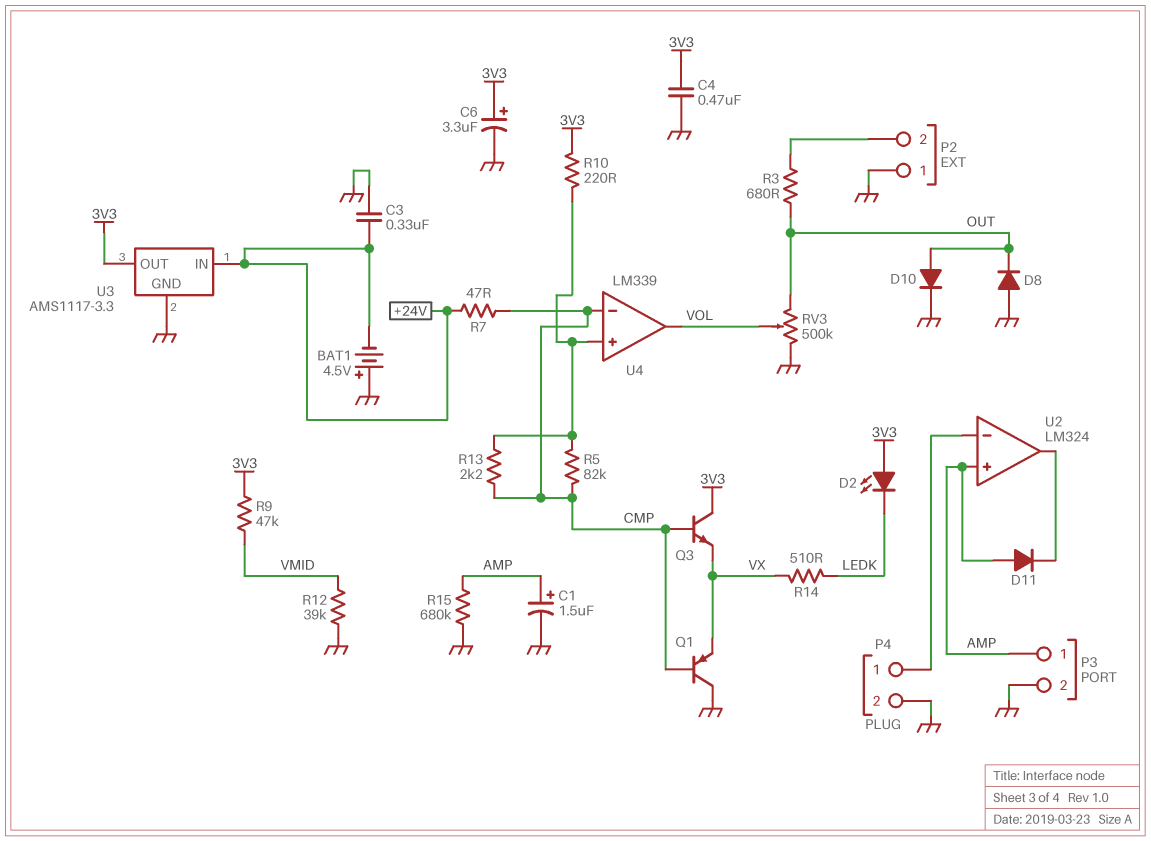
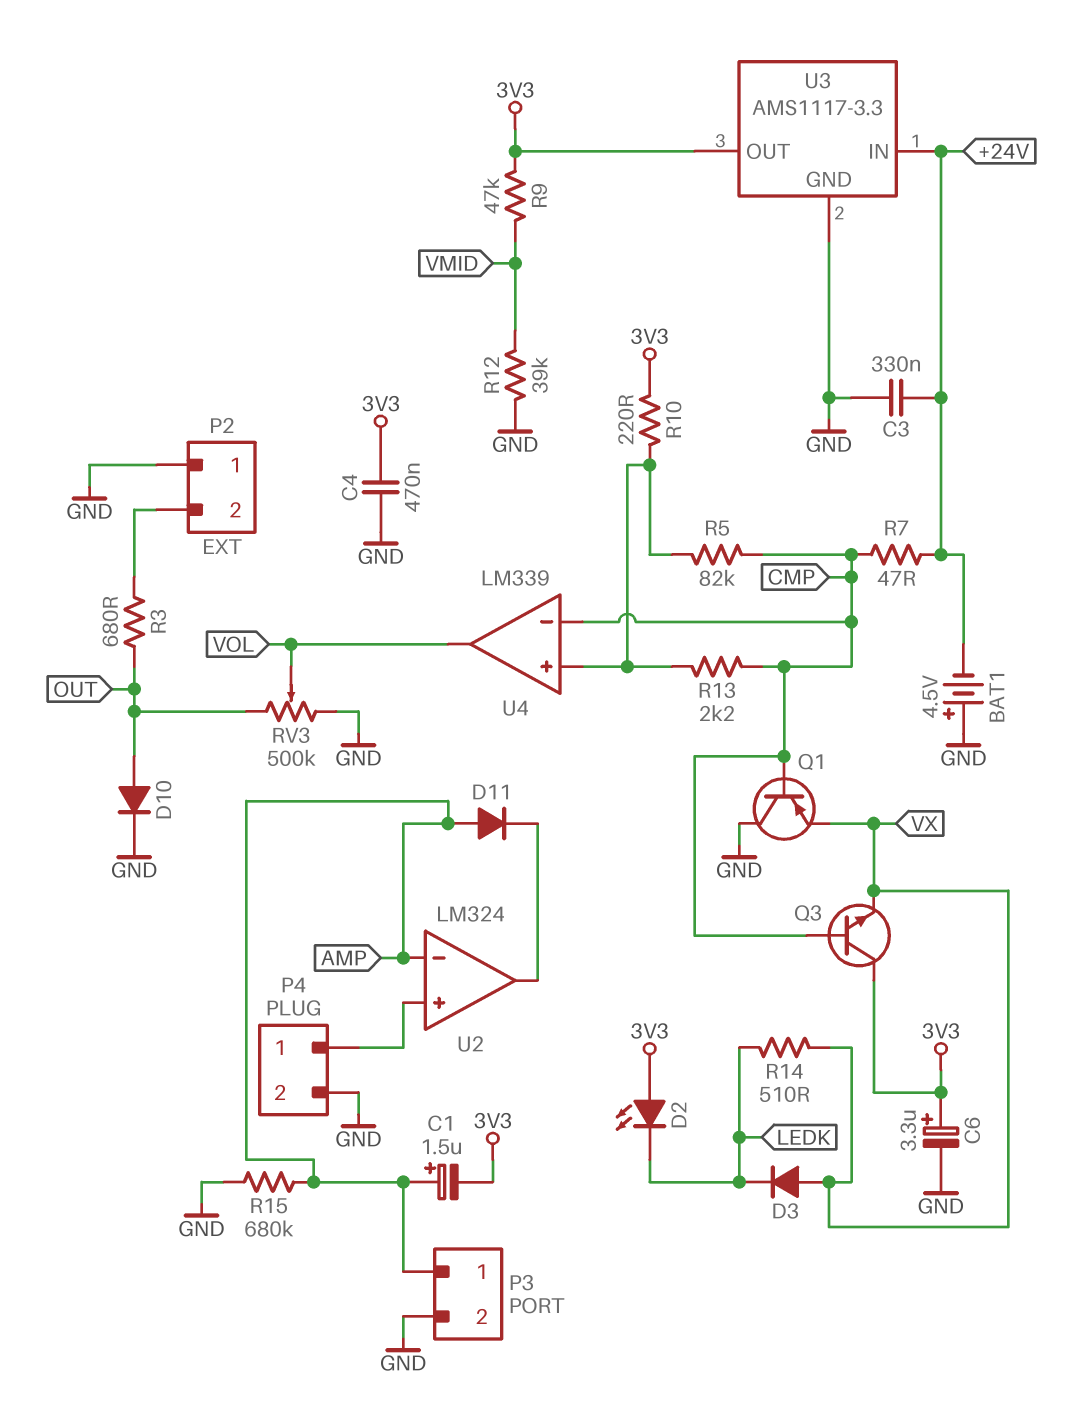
C1: 1.5uF (plus AMP, minus GND) -> 1.5uF (plus AMP, minus 3V3)
D3: none -> diode (A VX, K LEDK)
D8: diode (A GND, K OUT) -> none
U2 pin in+: AMP -> P4/1
U2 pin in-: P4/1 -> AMP

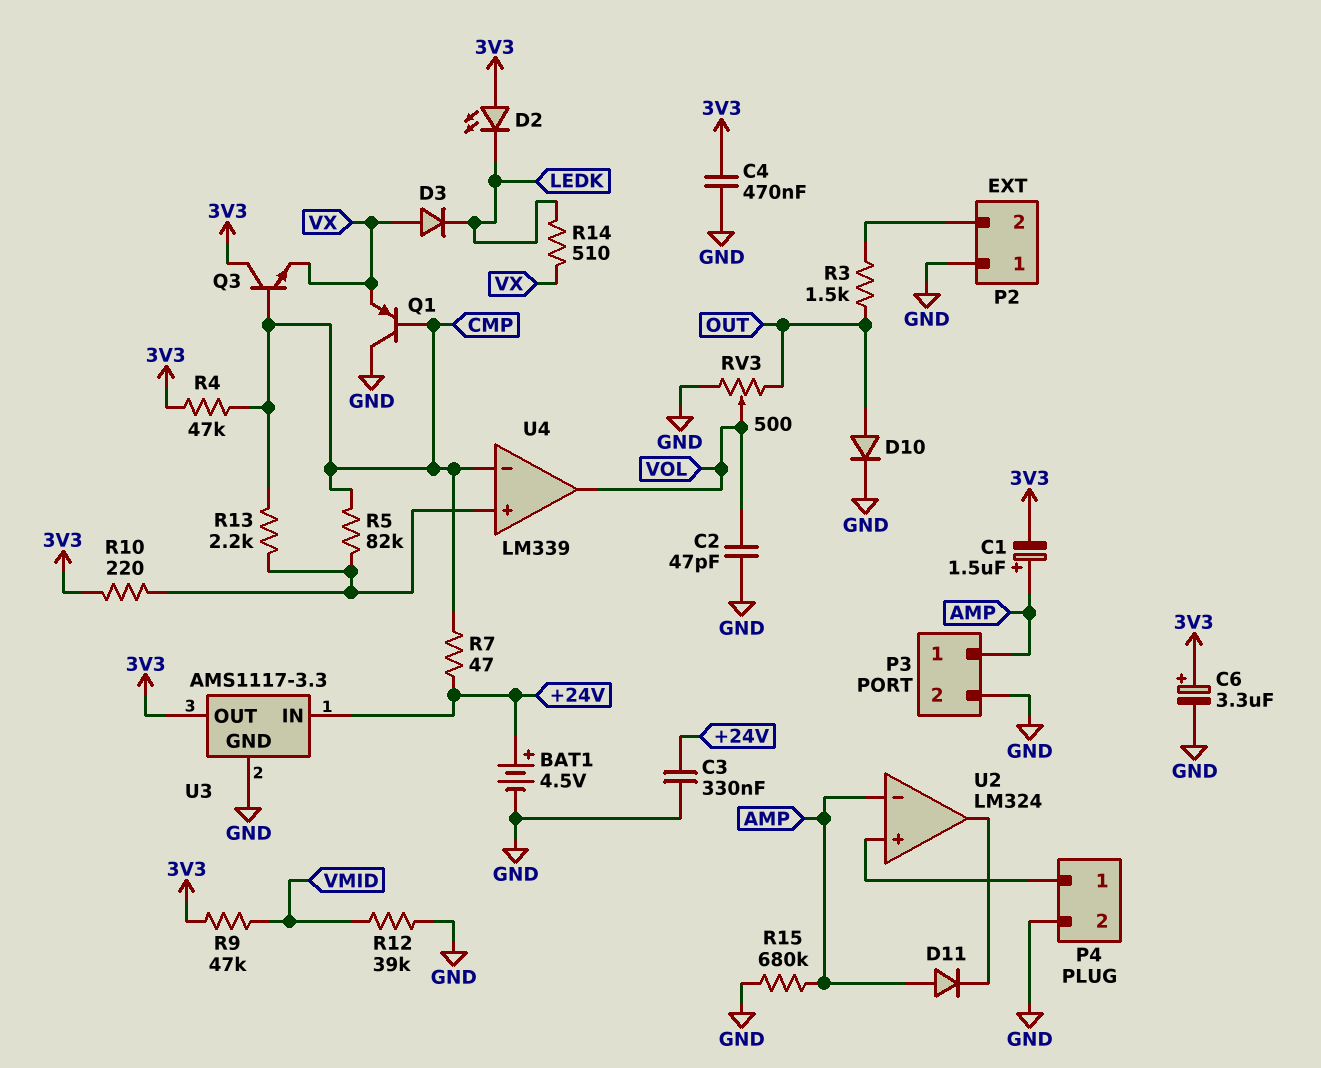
BAT1: 4.5V (plus GND, minus +24V) -> 4.5V (plus +24V, minus GND)
C2: none -> 47pF (GND, VOL)
R3: 680 (OUT, P2/2) -> 1.5k (OUT, P2/2)
R4: none -> 47k (3V3, CMP)
RV3: 500k (GND, OUT, wiper VOL) -> 500 (GND, OUT, wiper VOL)

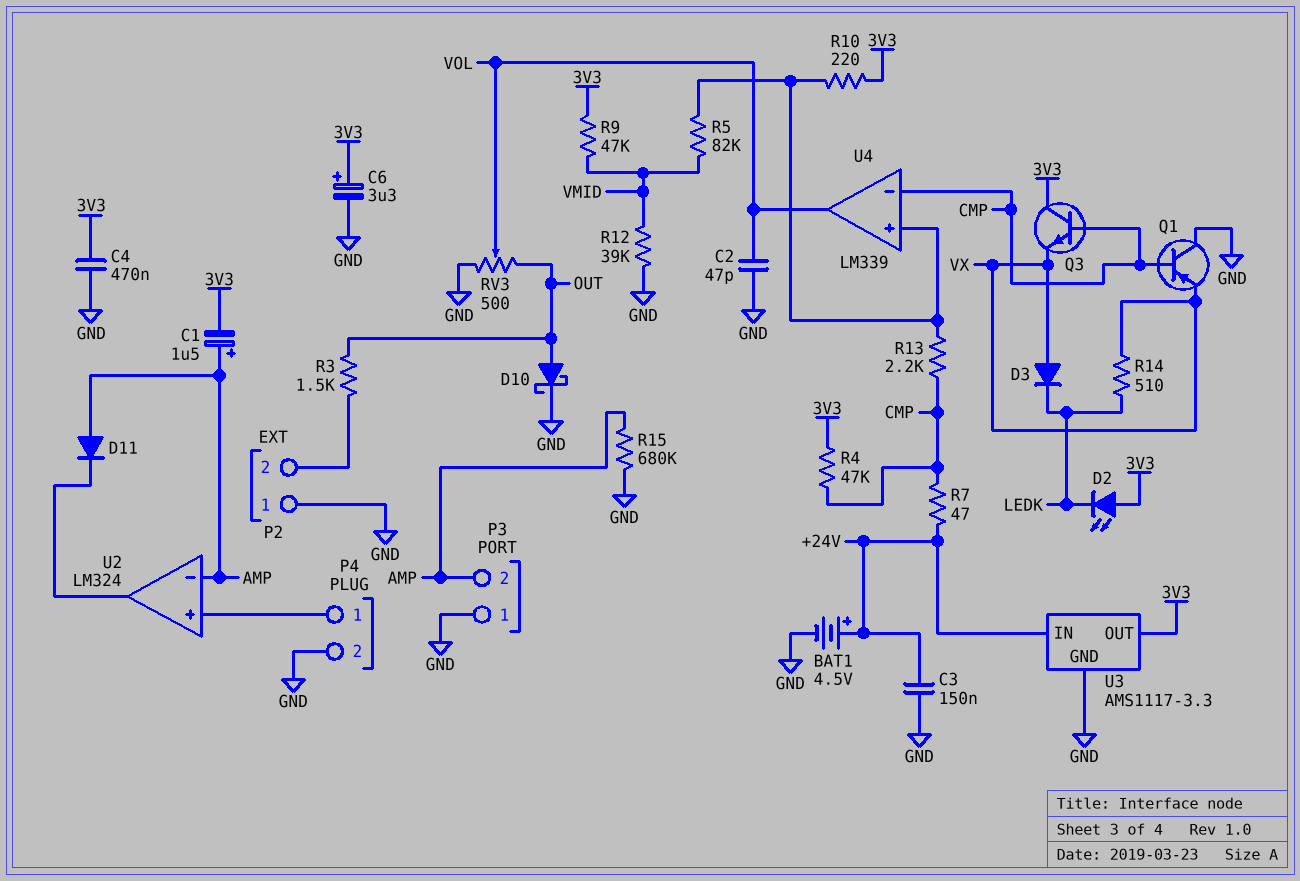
C3: 330nF (+24V, GND) -> 150nF (+24V, GND)
D10: diode (A OUT, K GND) -> schottky (A OUT, K GND)
P3 pin 1: AMP -> GND
P3 pin 2: GND -> AMP
R5: 82k (CMP, U4/in+) -> 82k (U4/in+, VMID)

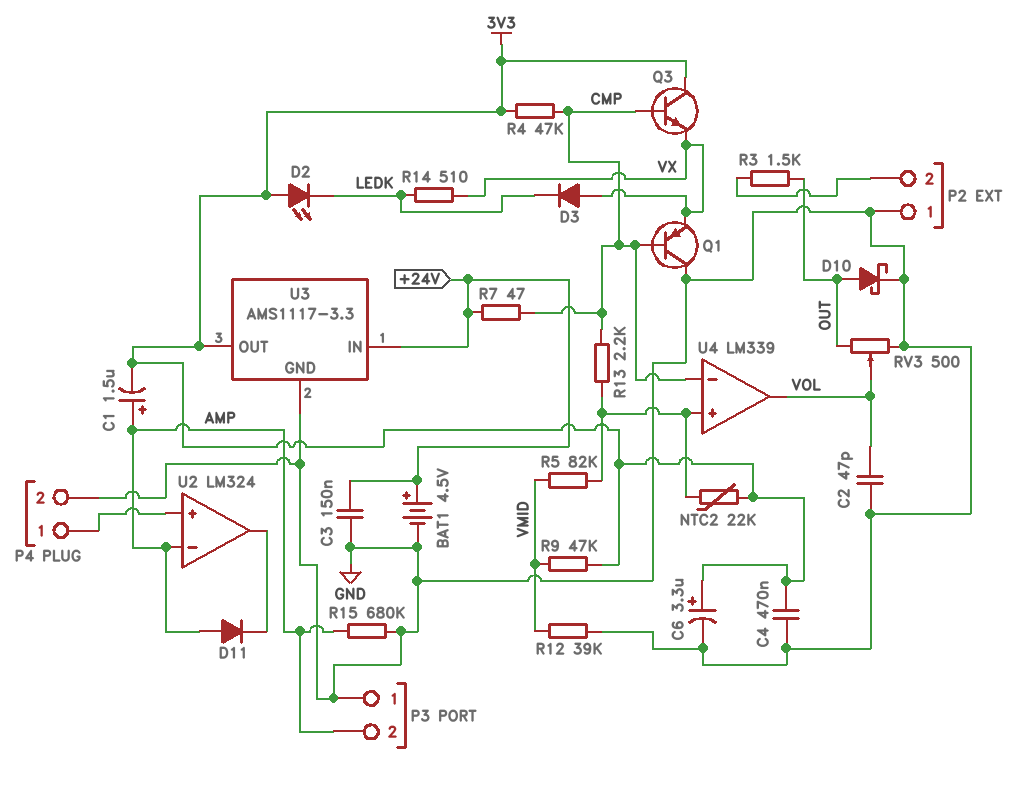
NTC2: none -> 22k (3V3, U4/in+)
R10: 220 (3V3, U4/in+) -> none

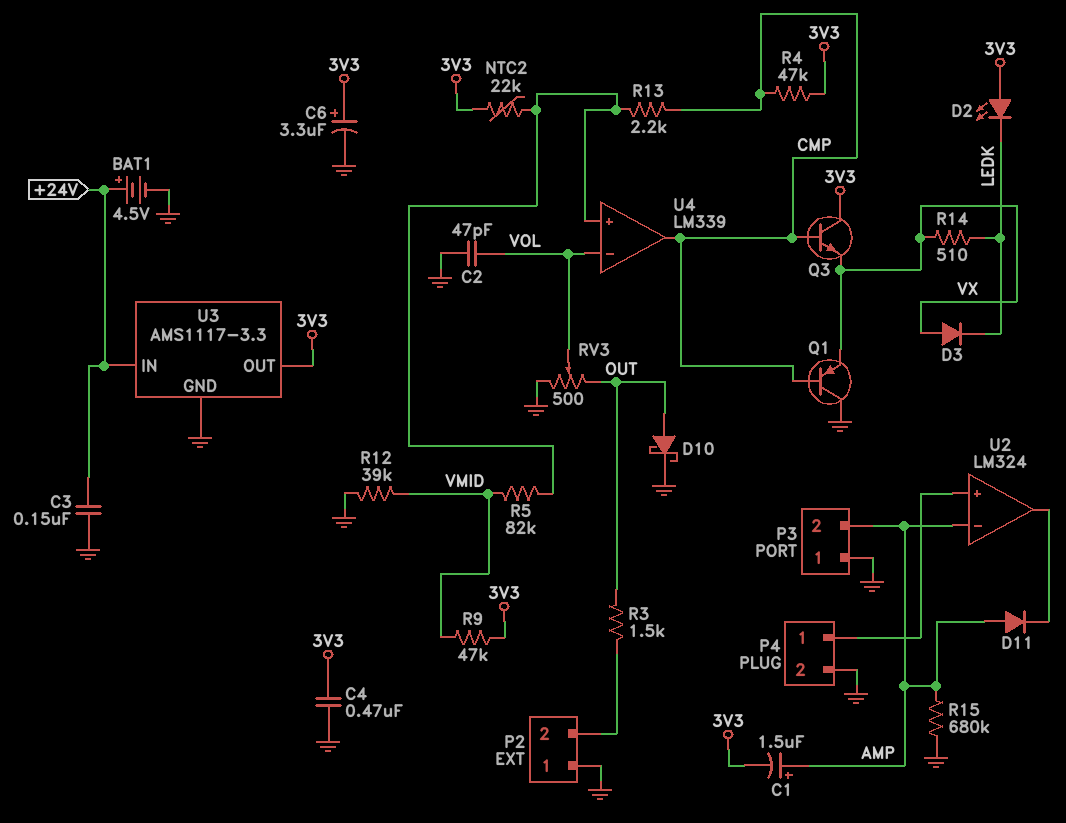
R7: 47 (+24V, CMP) -> none
U4 pin in-: CMP -> VOL
U4 pin out: VOL -> CMP

